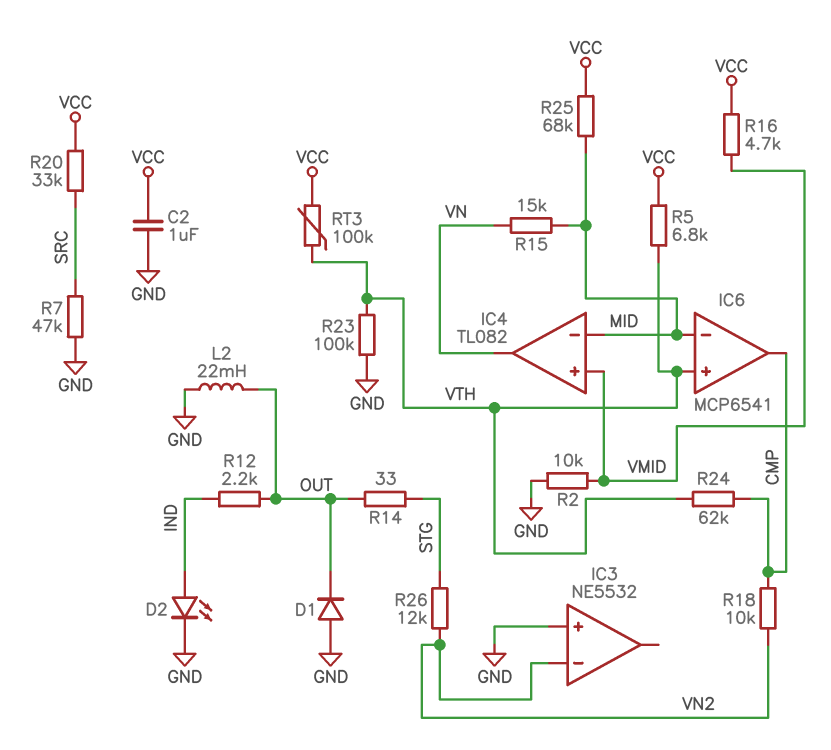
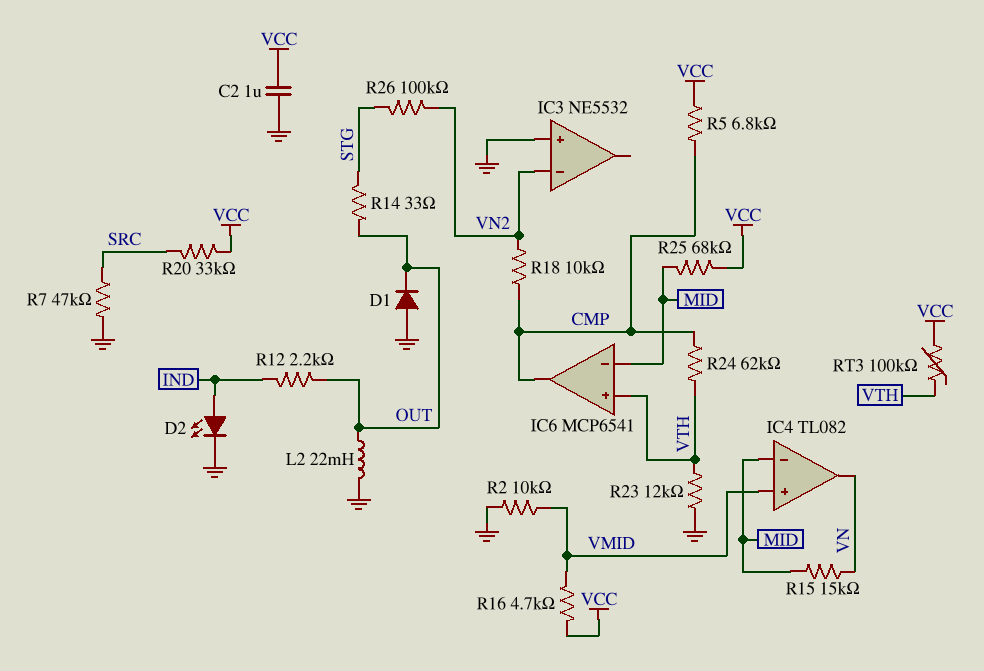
R5: 6.8k (VCC, VTH) -> 6.8k (CMP, VCC)
R23: 100k (GND, VTH) -> 12k (GND, VTH)
R26: 12k (STG, VN2) -> 100k (STG, VN2)

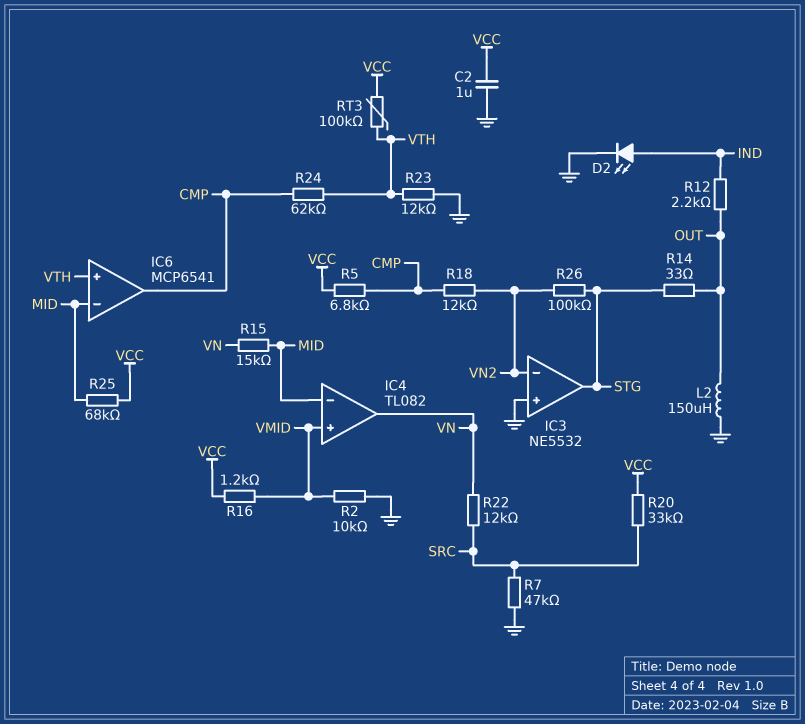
D1: diode (A GND, K OUT) -> none
IC3 pin out: none -> STG
L2: 22mH (GND, OUT) -> 150uH (GND, OUT)
R16: 4.7k (VCC, VMID) -> 1.2k (VCC, VMID)
R18: 10k (CMP, VN2) -> 12k (CMP, VN2)
R22: none -> 12k (SRC, VN)

